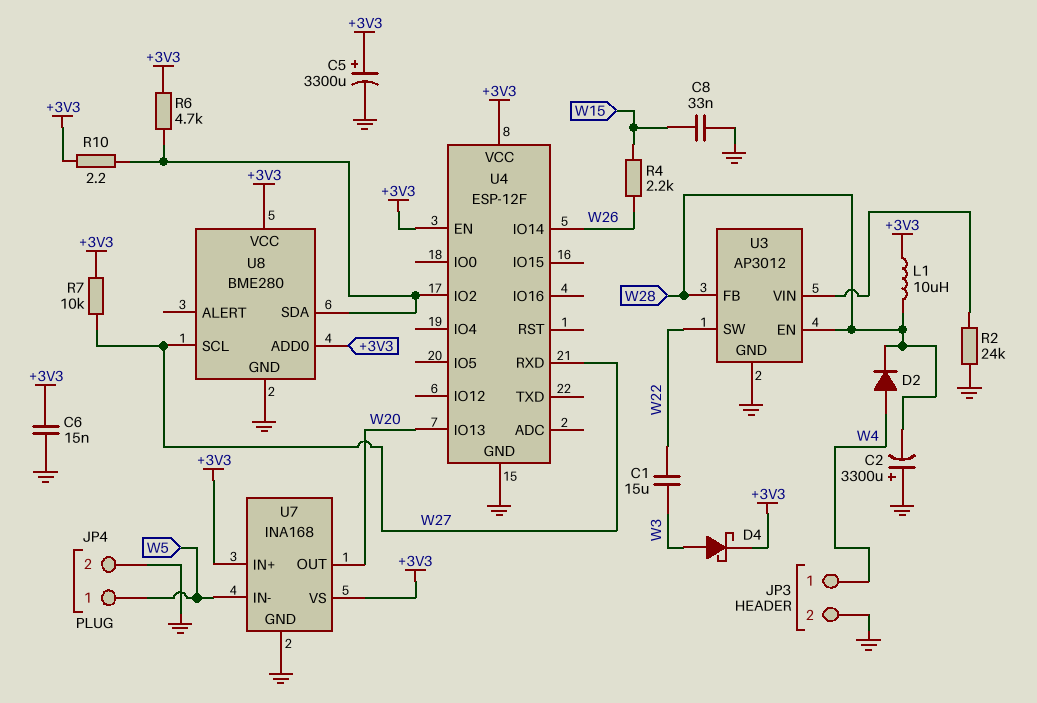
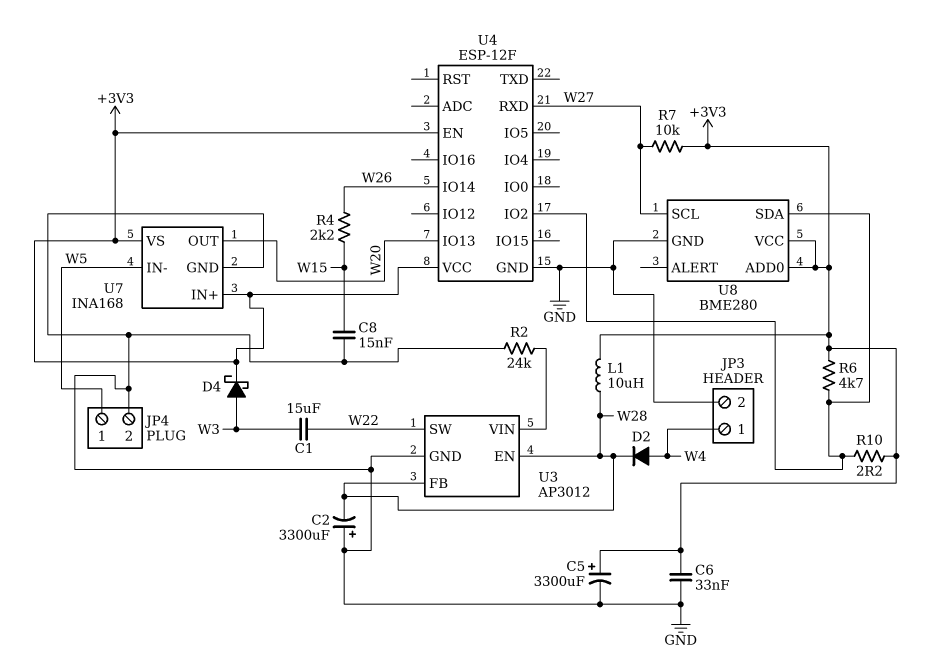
C6: 15nF (+3V3, GND) -> 33nF (+3V3, GND)
C8: 33nF (GND, W15) -> 15nF (GND, W15)

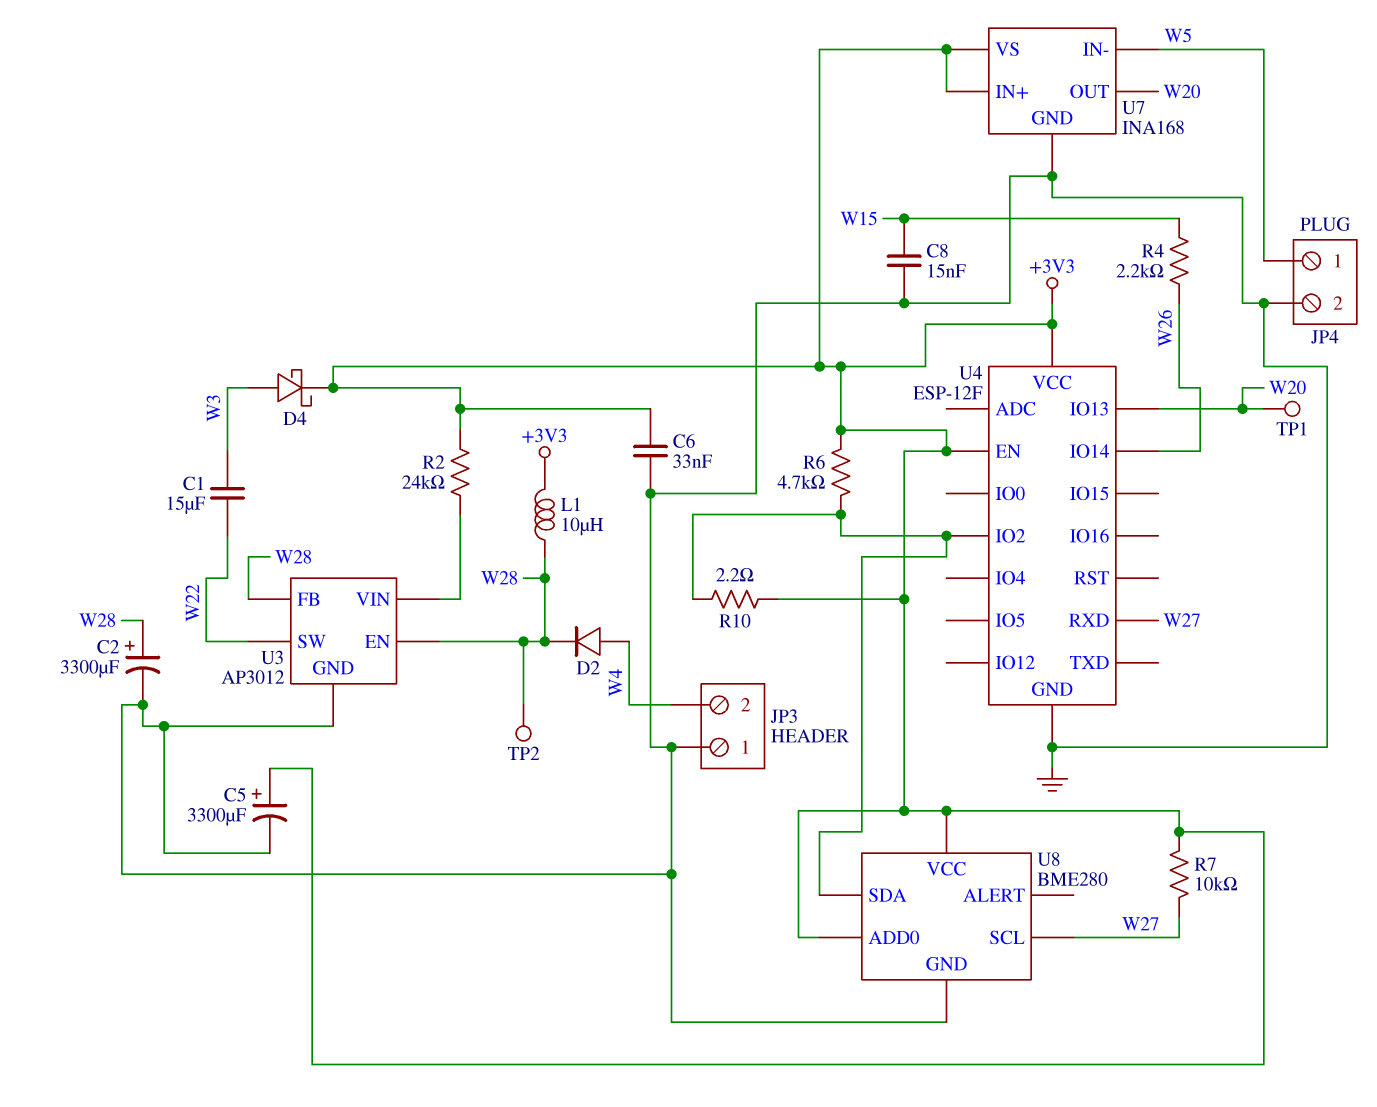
C2: 3300uF (plus GND, minus W28) -> 3300uF (plus W28, minus GND)
JP3 pin 1: W4 -> GND
JP3 pin 2: GND -> W4
R2: 24k (GND, U3/VIN) -> 24k (+3V3, U3/VIN)
TP1: none -> test point (W20)
TP2: none -> test point (W28)

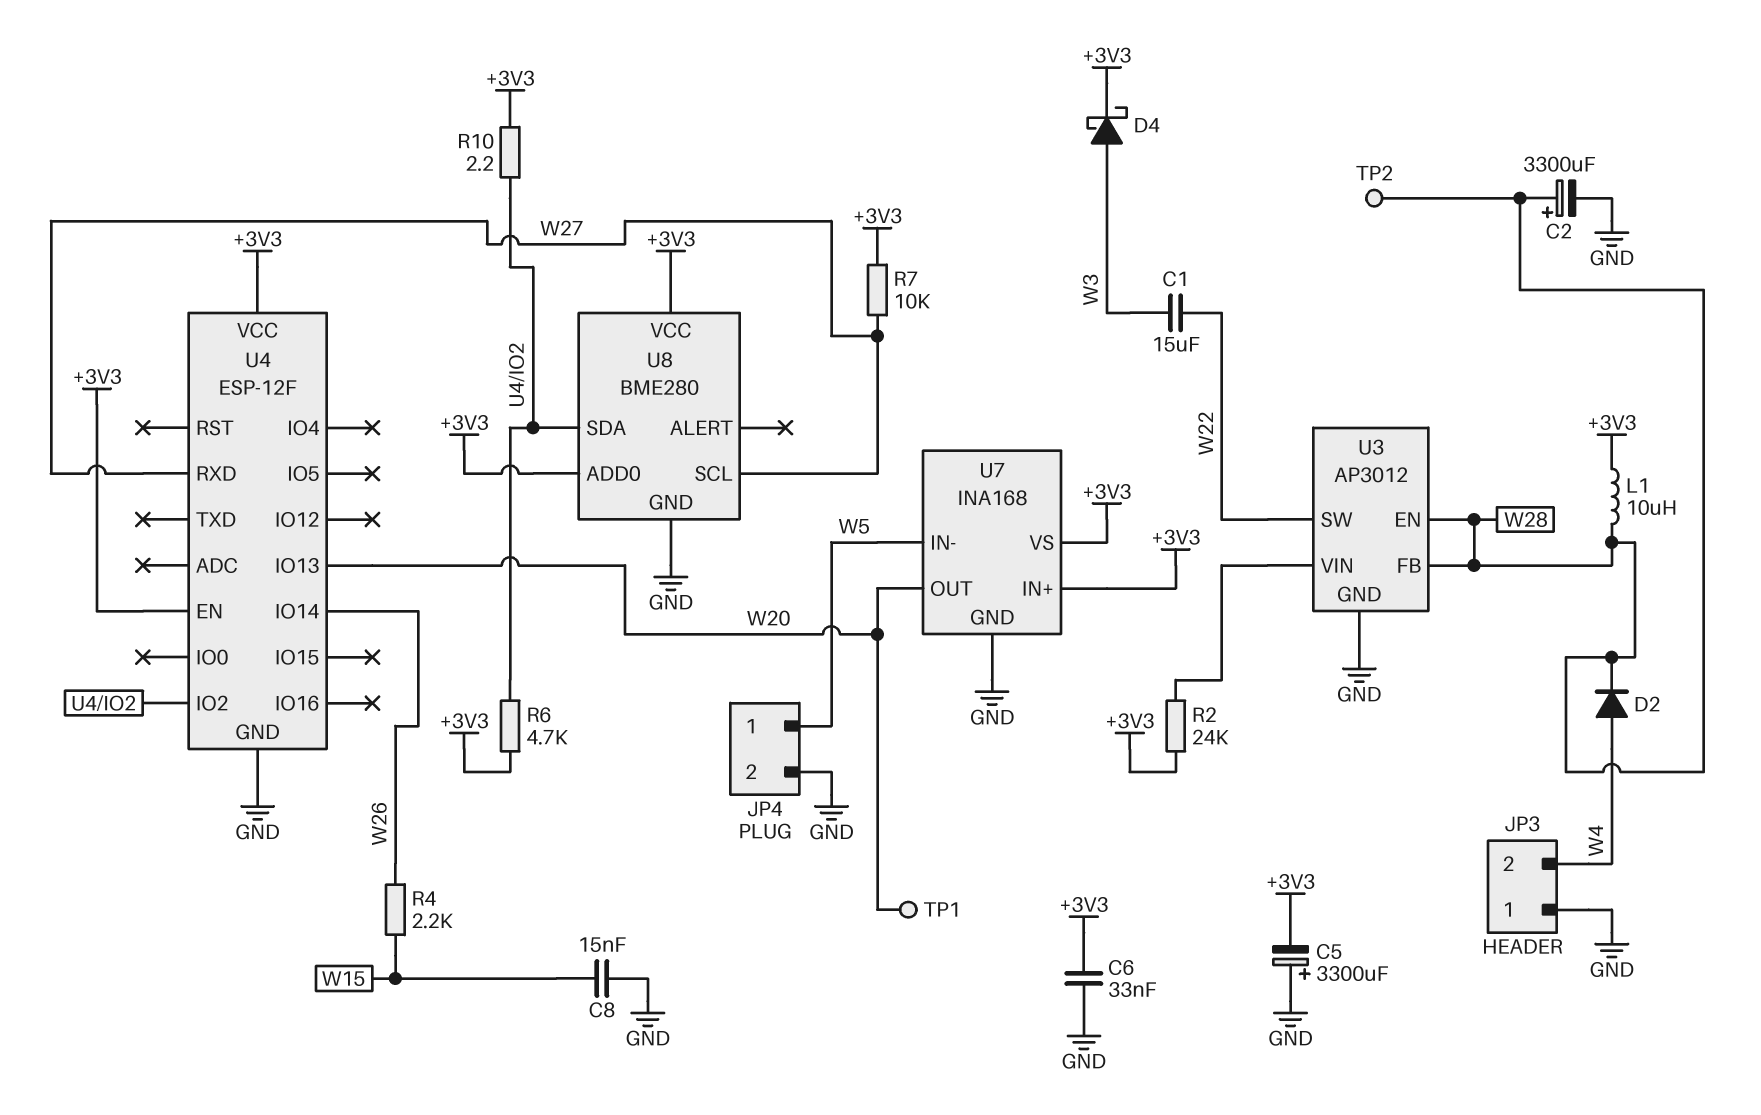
C5: 3300uF (plus +3V3, minus GND) -> 3300uF (plus GND, minus +3V3)

